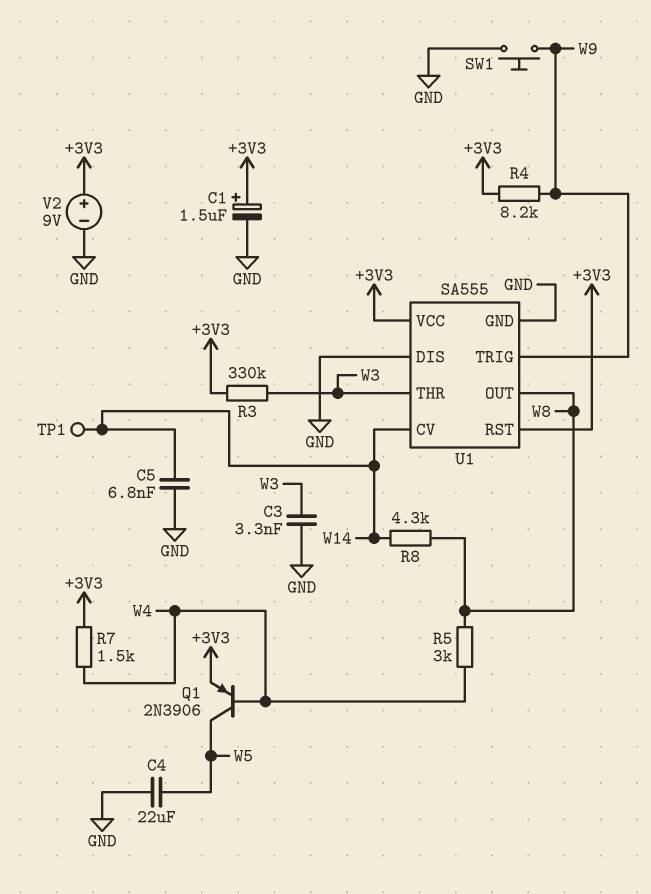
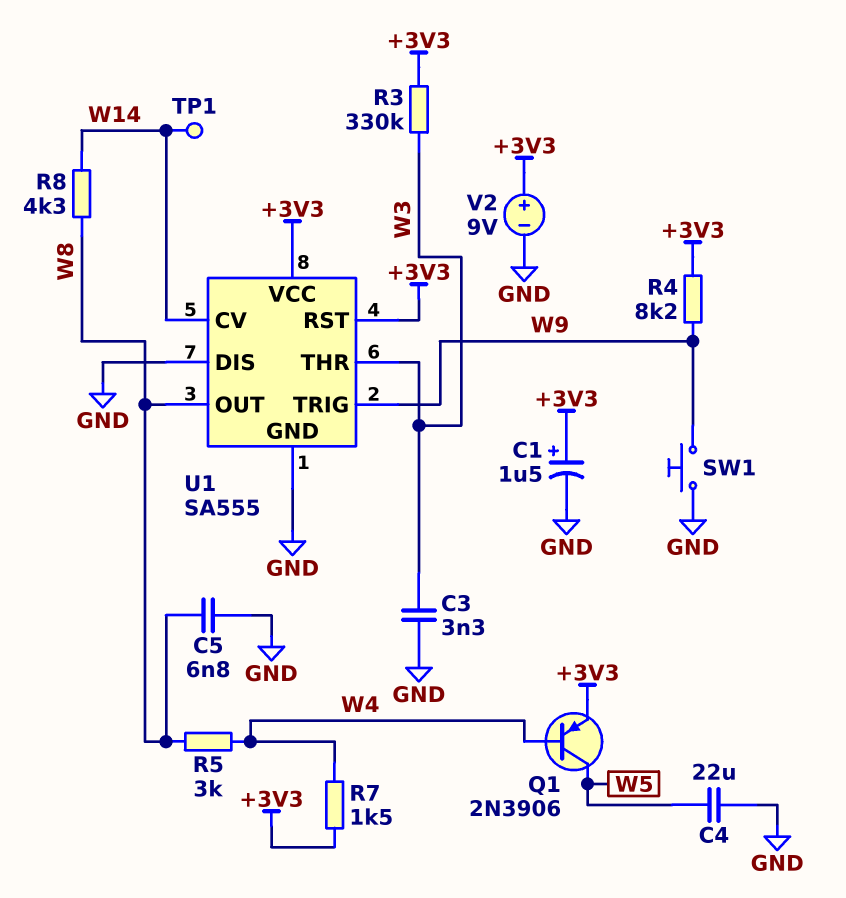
C5: 6.8nF (GND, W14) -> 6.8nF (GND, W8)

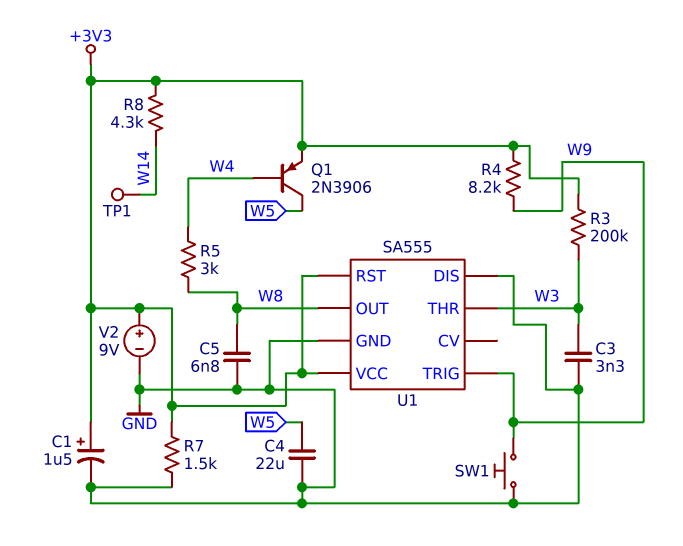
R3: 330k (+3V3, W3) -> 200k (+3V3, W3)
R7: 1.5k (+3V3, W4) -> 1.5k (+3V3, GND)
R8: 4.3k (W8, W14) -> 4.3k (+3V3, W14)
U1 pin CV: W14 -> none

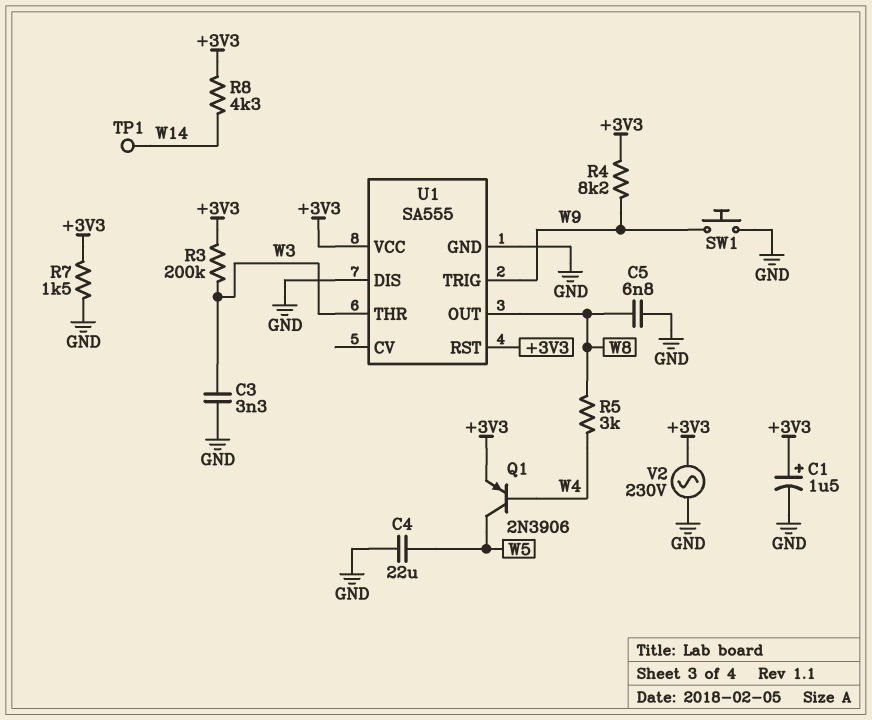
V2: 9V (plus +3V3, minus GND) -> AC 230V (+3V3, GND)

